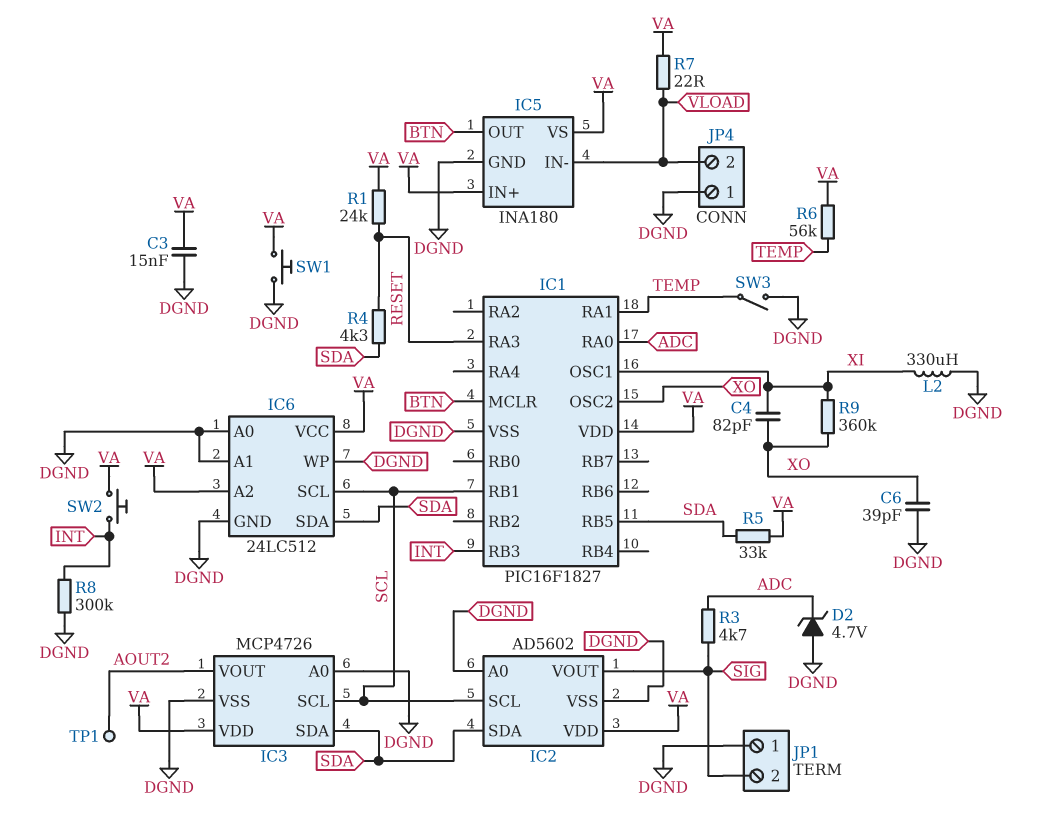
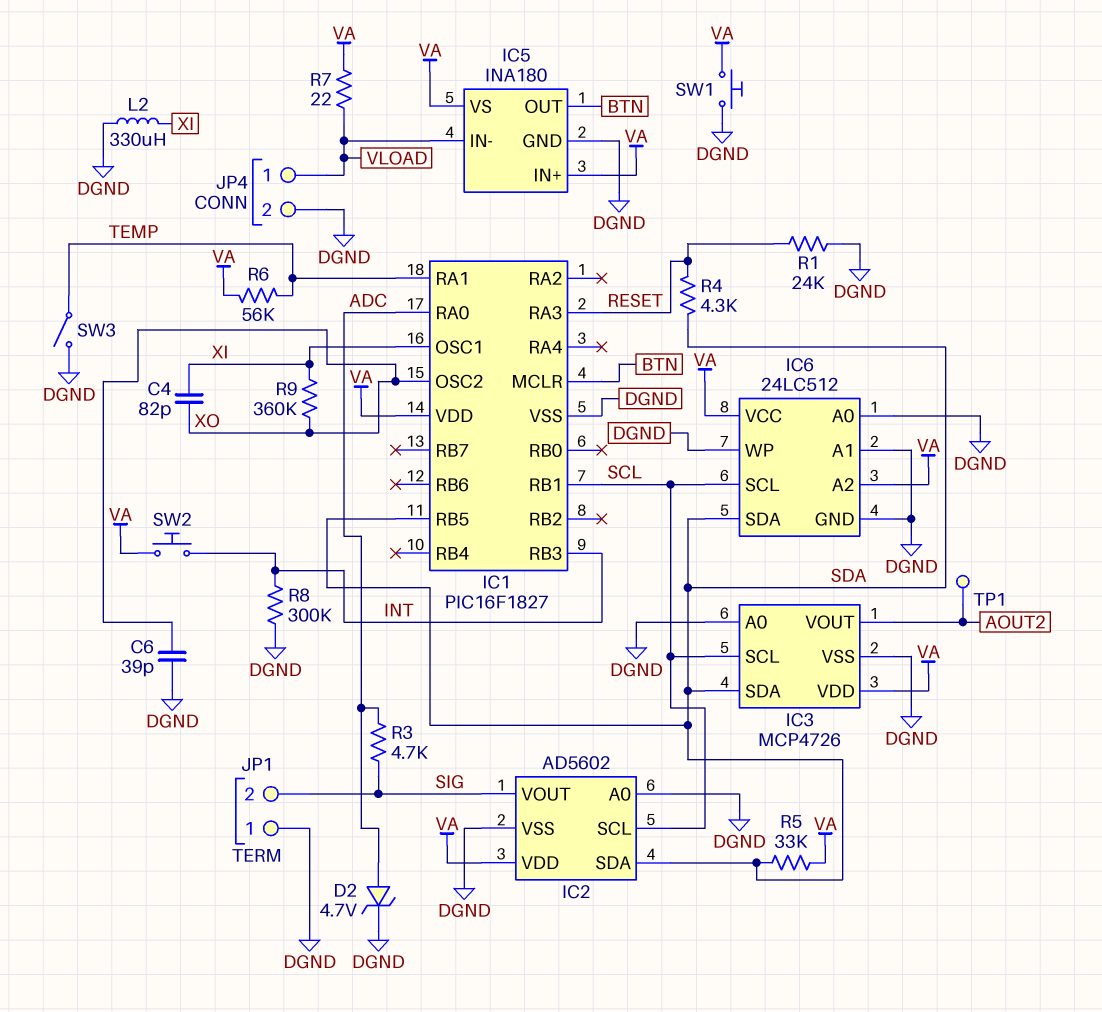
C3: 15nF (DGND, VA) -> none
D2: zener 4.7V (A DGND, K ADC) -> zener 4.7V (A ADC, K DGND)
JP4 pin 1: DGND -> VLOAD
JP4 pin 2: VLOAD -> DGND
R1: 24k (RESET, VA) -> 24k (DGND, RESET)

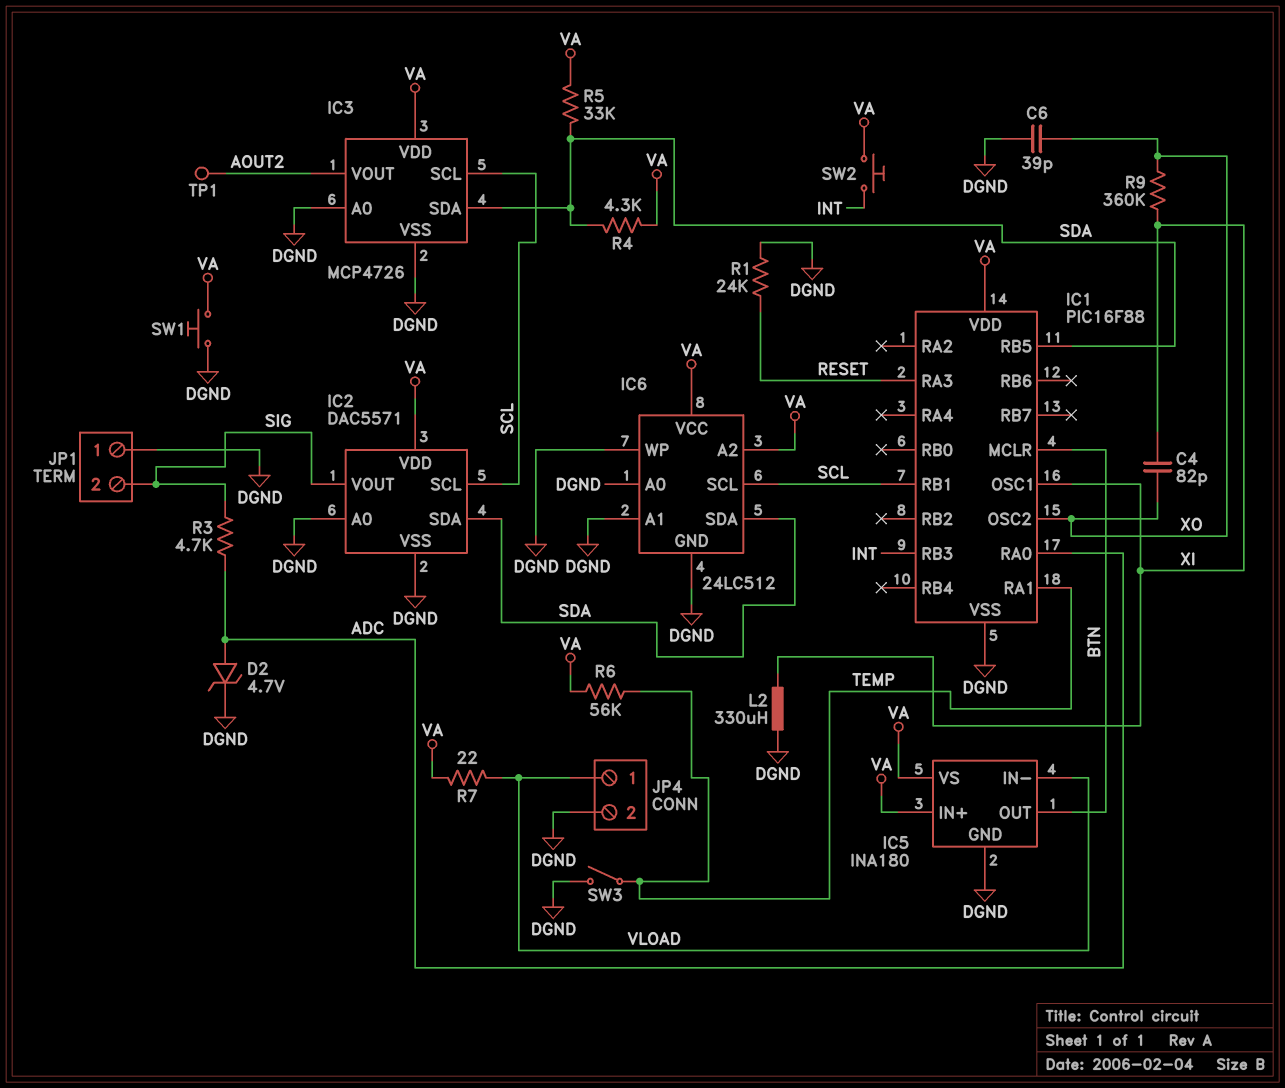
IC1: PIC16F1827 -> PIC16F88
IC2: AD5602 -> DAC5571
R4: 4.3k (RESET, SDA) -> 4.3k (SDA, VA)
R8: 300k (DGND, INT) -> none

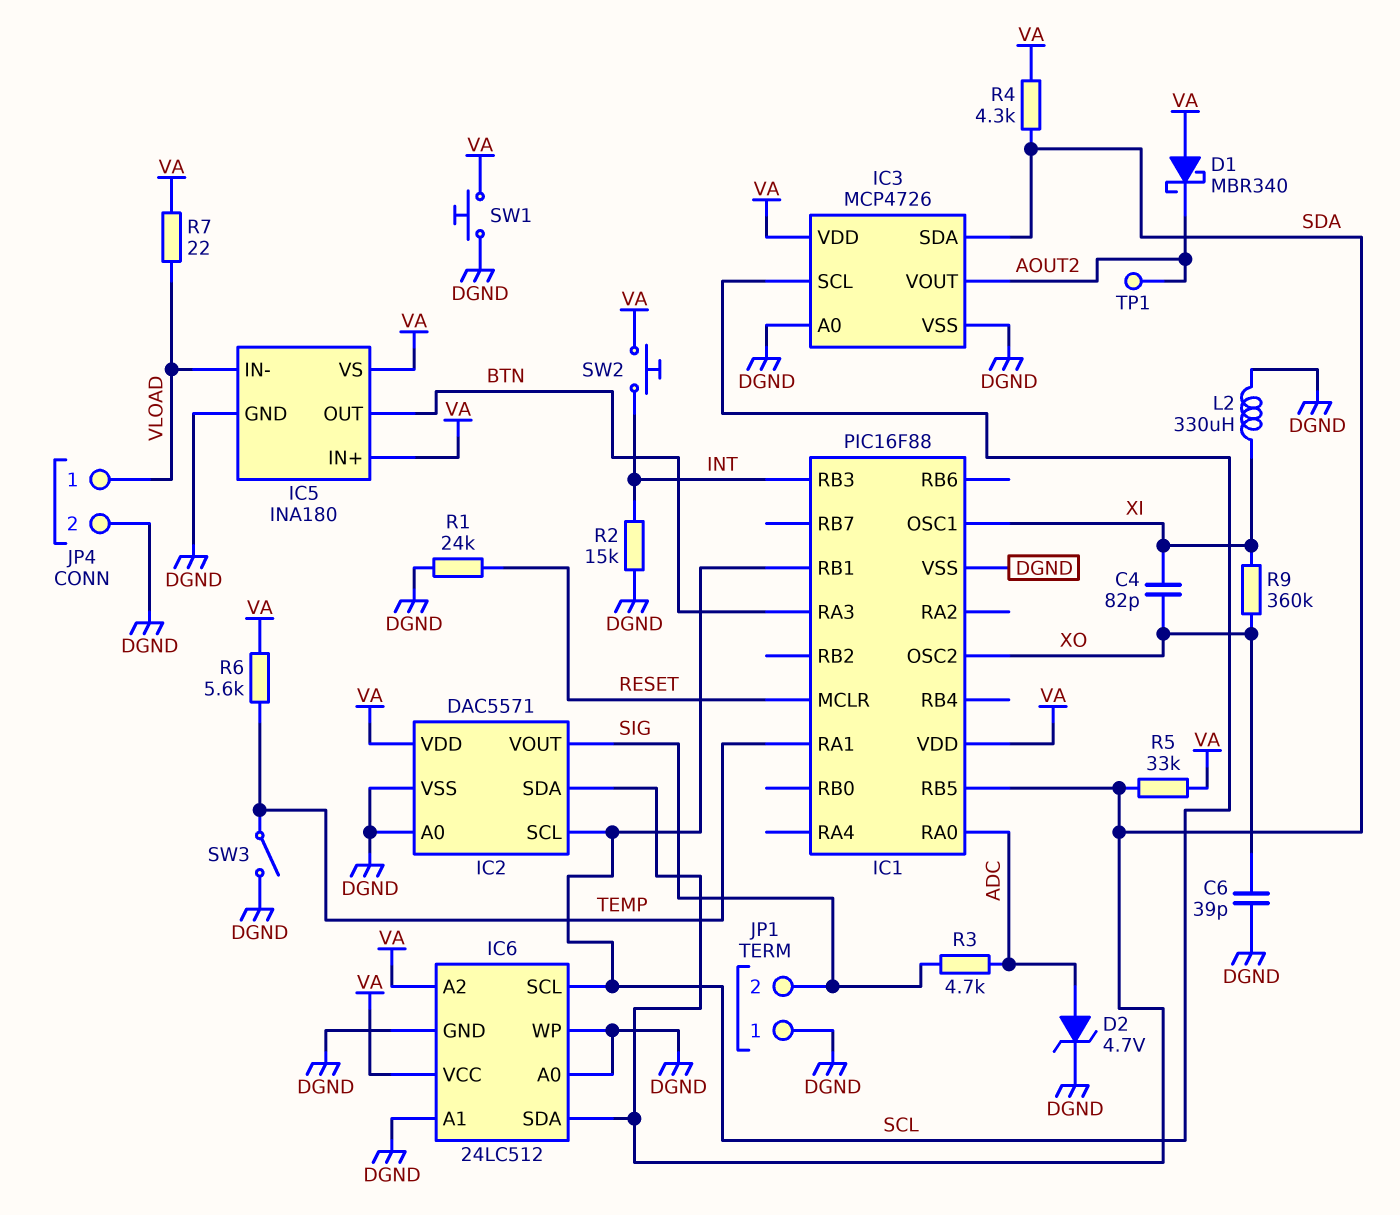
D1: none -> schottky MBR340 (A VA, K AOUT2)
IC1 pin MCLR: BTN -> RESET
IC1 pin RA3: RESET -> BTN
R2: none -> 15k (DGND, INT)
R6: 56k (TEMP, VA) -> 5.6k (TEMP, VA)

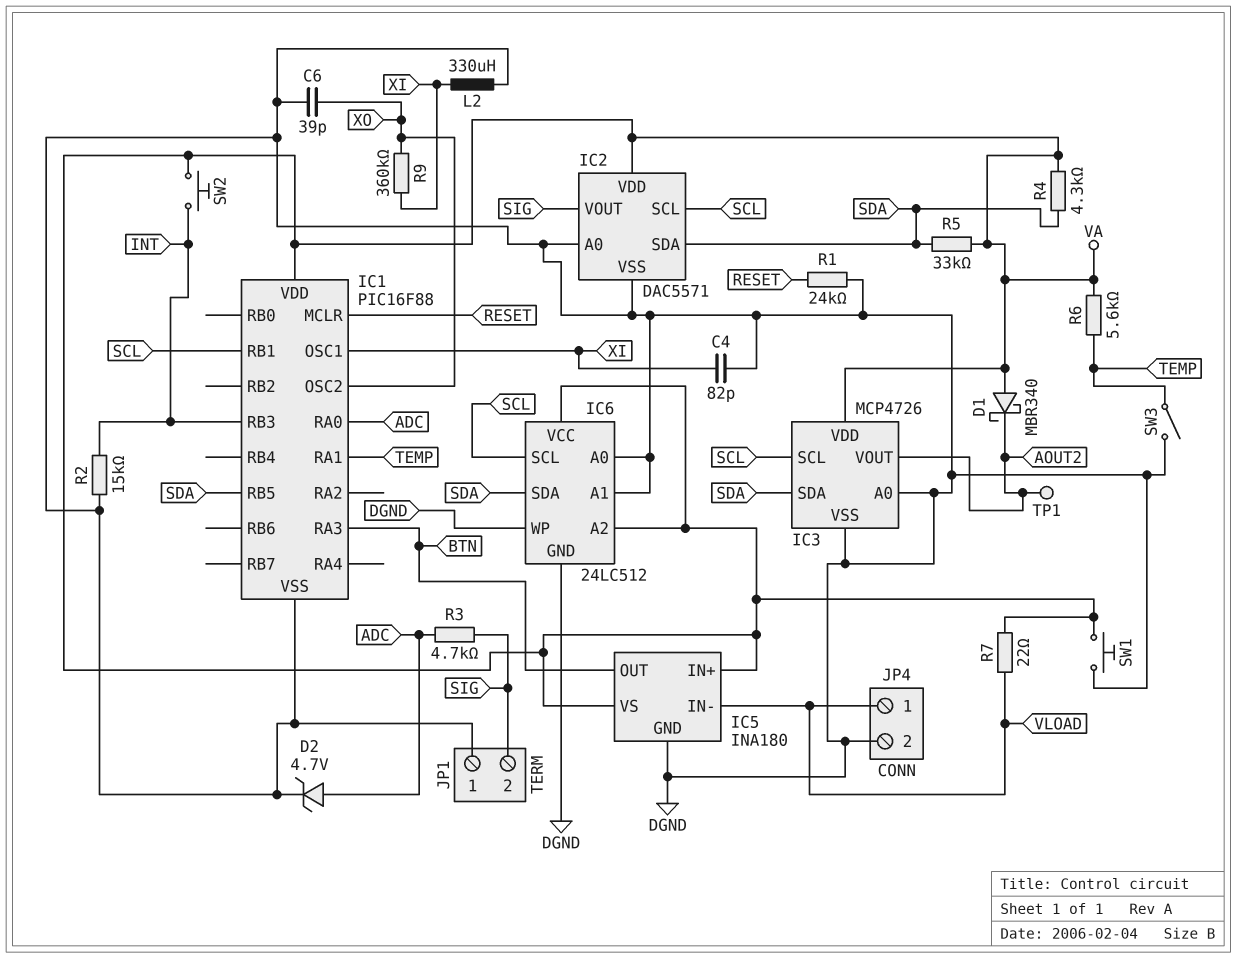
C4: 82pF (XI, XO) -> 82pF (DGND, XI)

